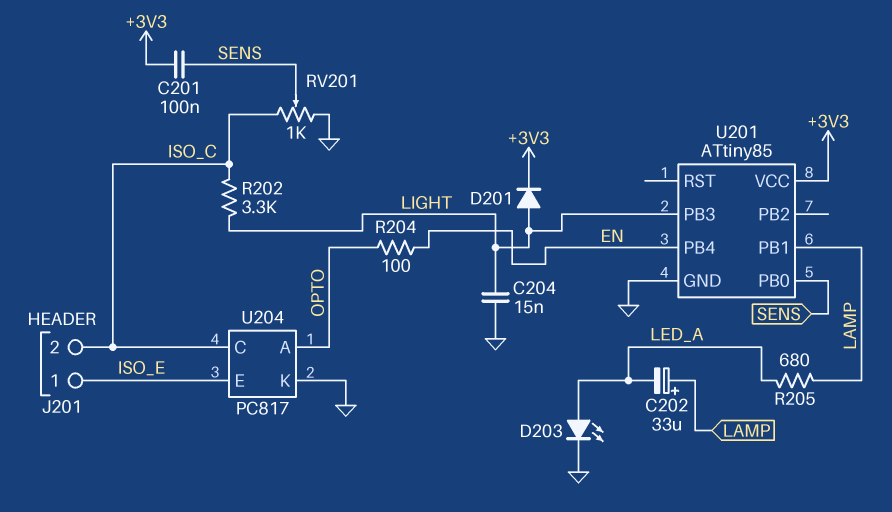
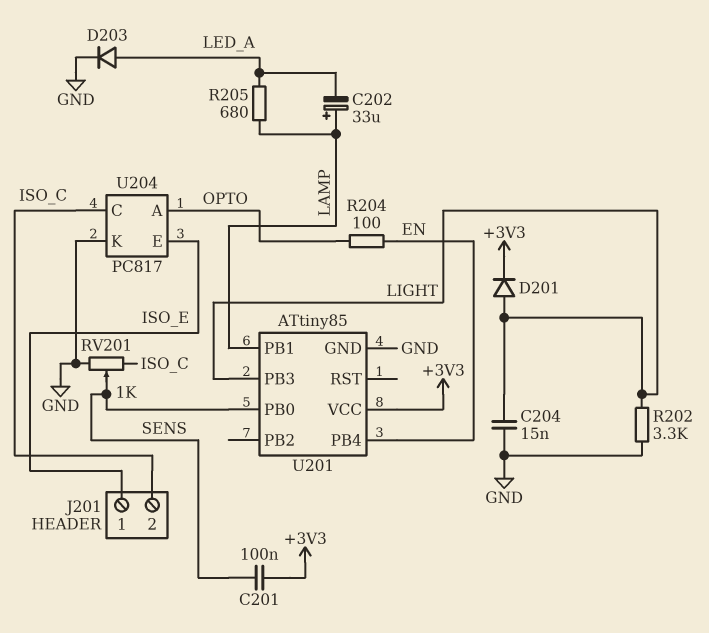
D203: LED (A LED_A, K GND) -> diode (A LED_A, K GND)
R202: 3.3k (ISO_C, LIGHT) -> 3.3k (GND, LIGHT)

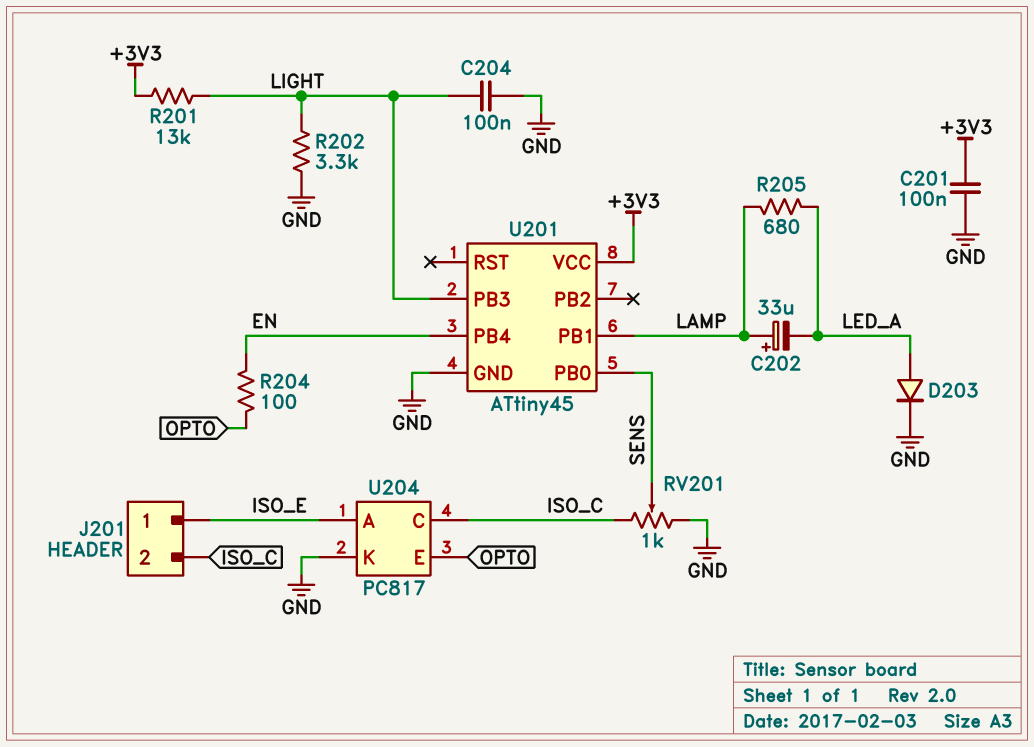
C201: 100nF (+3V3, SENS) -> 100nF (+3V3, GND)
C204: 15nF (GND, LIGHT) -> 100nF (GND, LIGHT)
D201: diode (A LIGHT, K +3V3) -> none
R201: none -> 13k (+3V3, LIGHT)
U201: ATtiny85 -> ATtiny45
U204 pin A: OPTO -> ISO_E
U204 pin E: ISO_E -> OPTO

